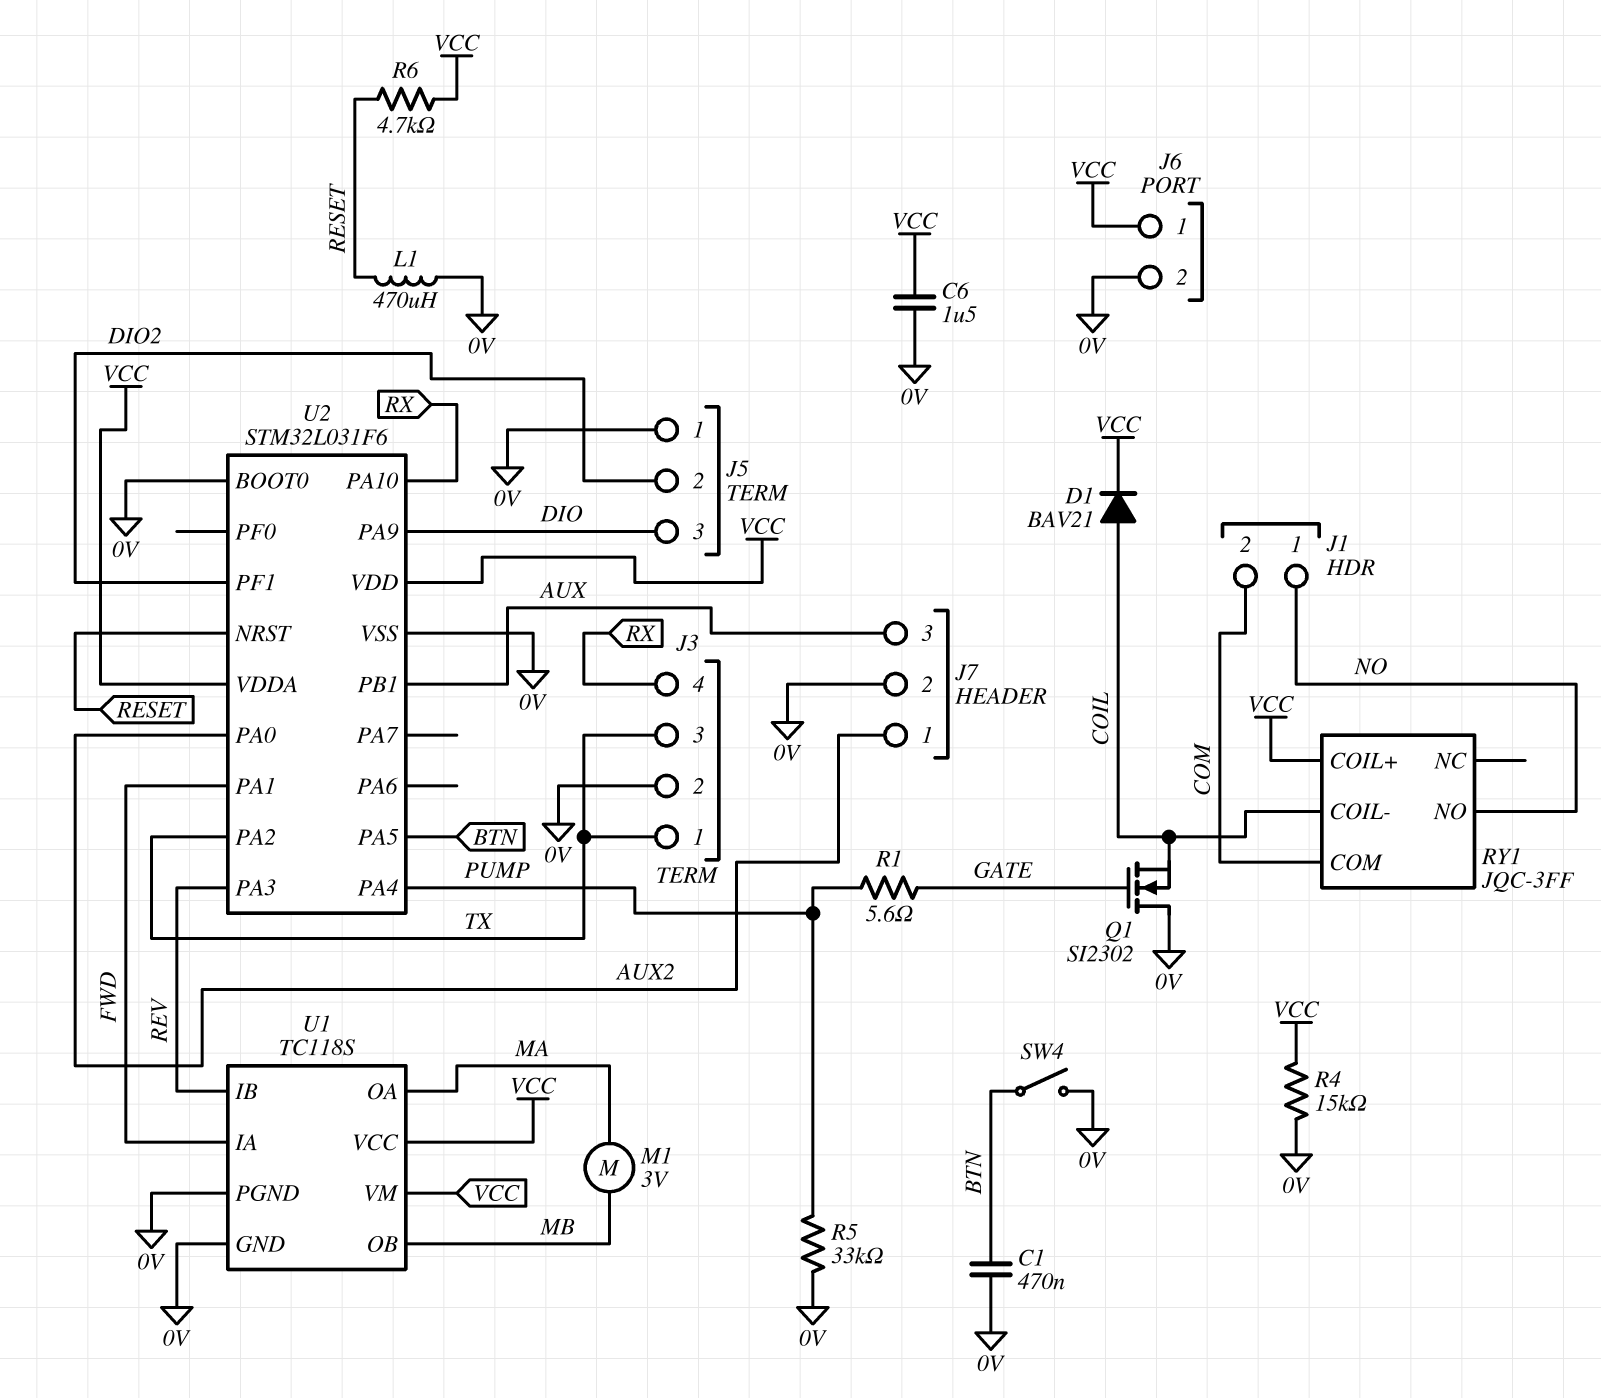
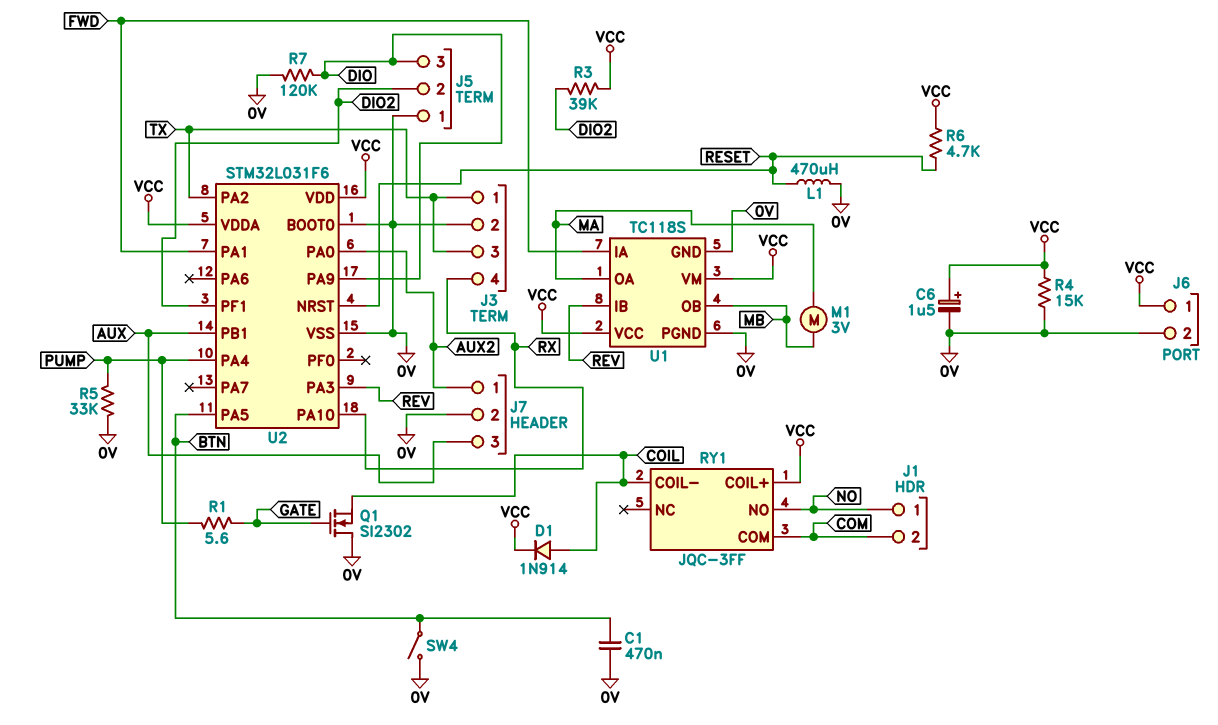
C6: 1.5uF (0V, VCC) -> 1.5uF (plus VCC, minus 0V)
D1: diode BAV21 (A COIL, K VCC) -> diode 1N914 (A COIL, K VCC)
R3: none -> 39k (DIO2, VCC)
R7: none -> 120k (0V, DIO)

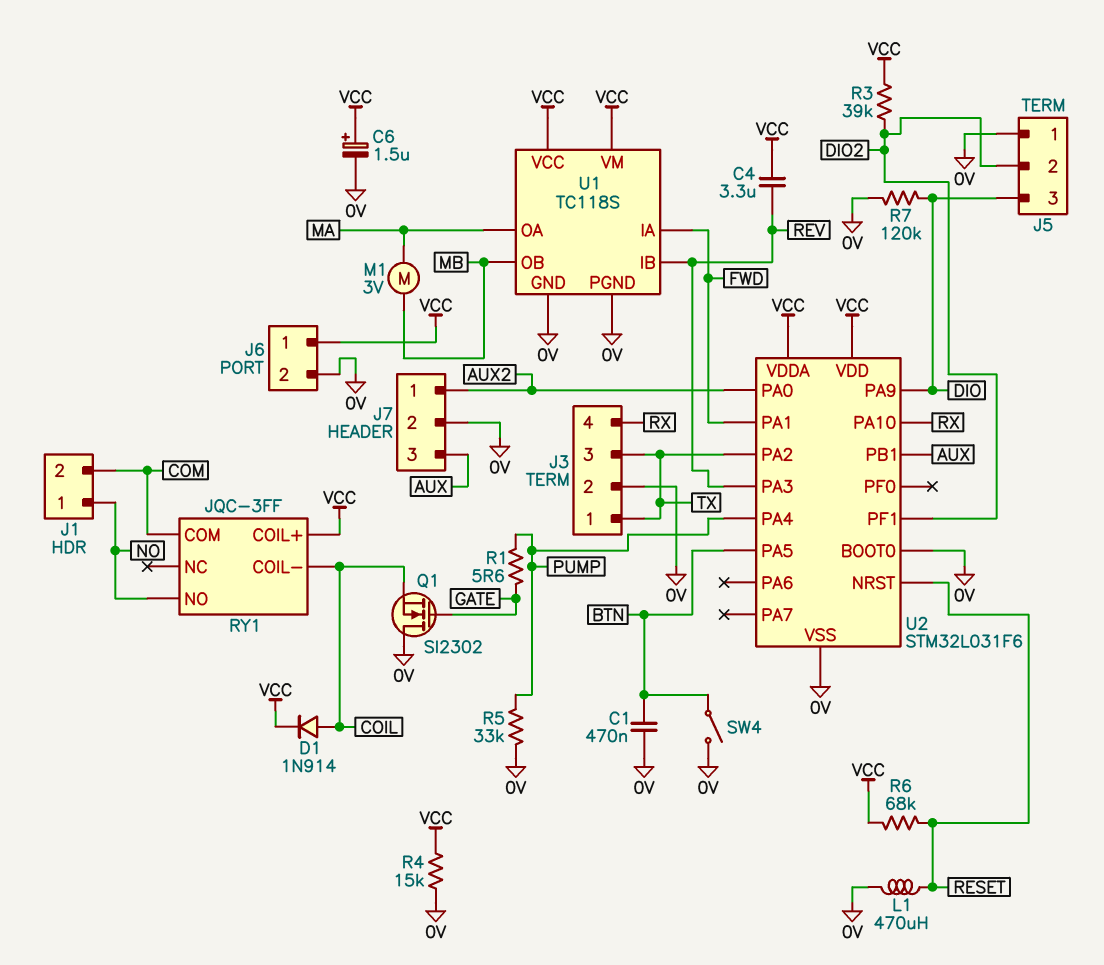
C4: none -> 3.3uF (REV, VCC)
R6: 4.7k (RESET, VCC) -> 68k (RESET, VCC)

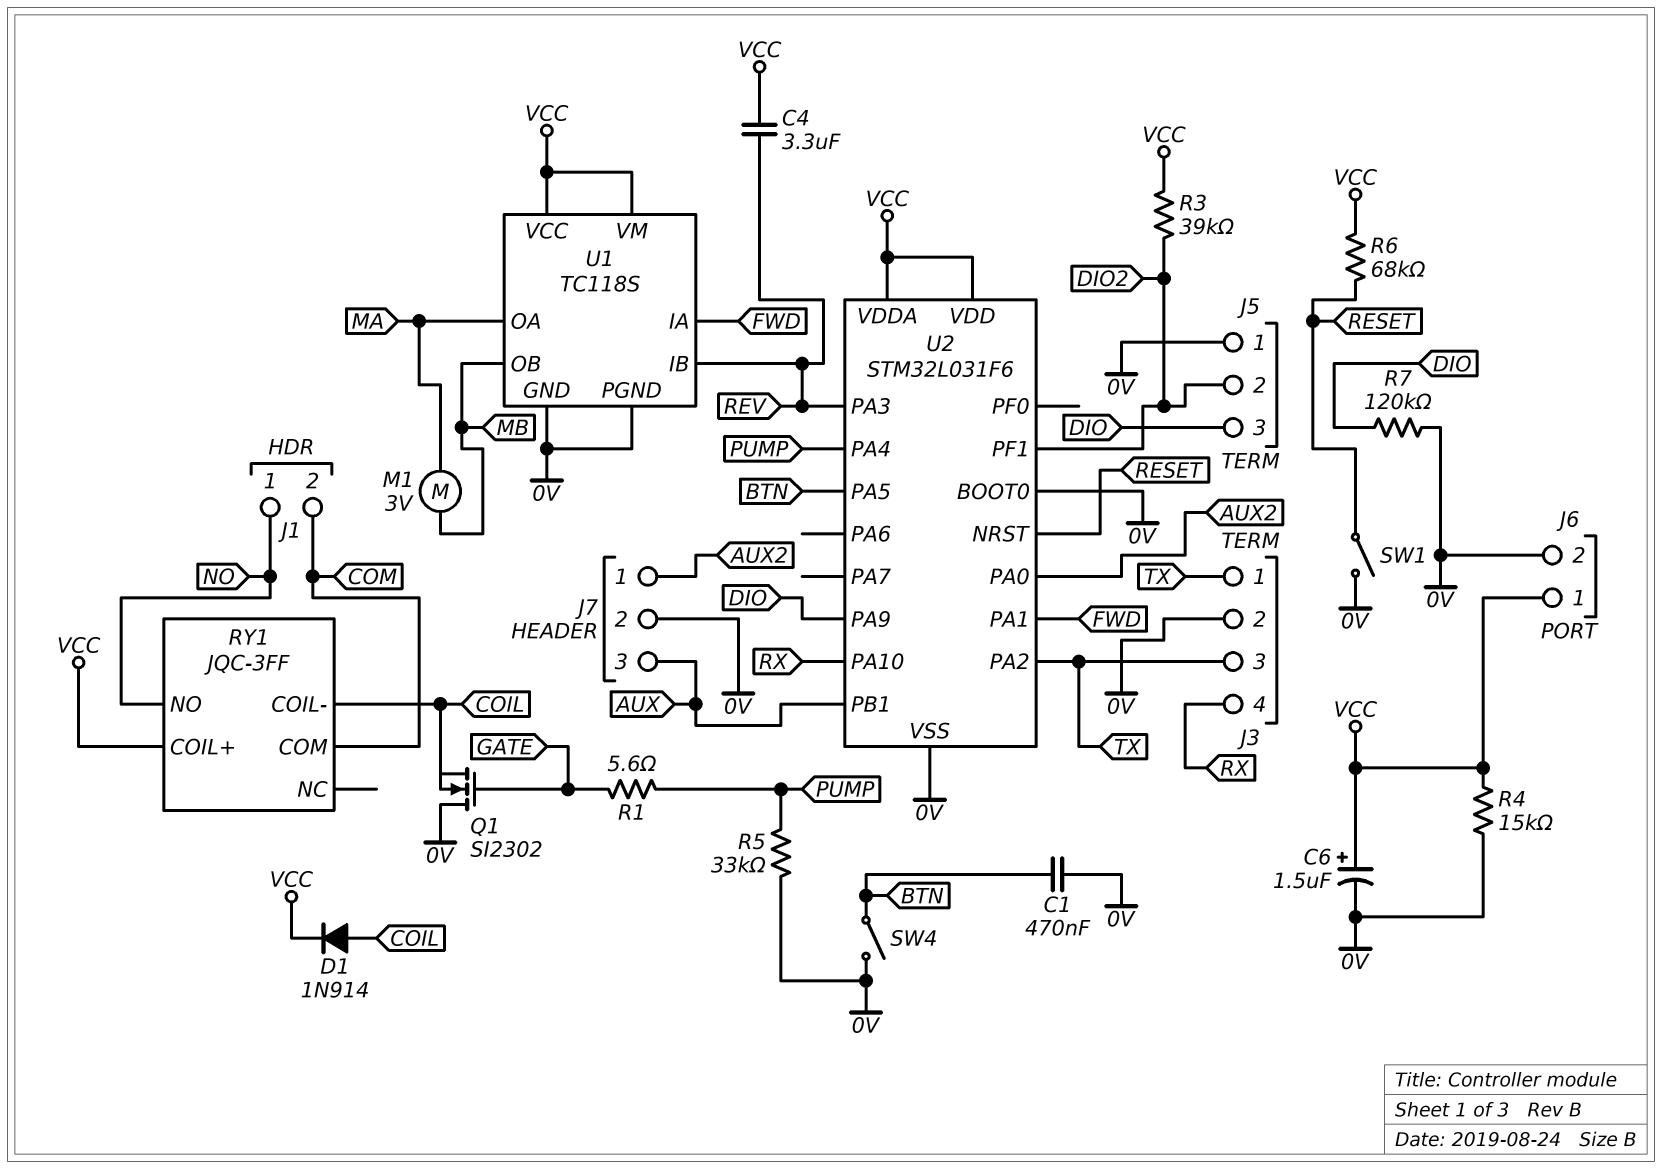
L1: 470uH (0V, RESET) -> none
SW1: none -> switch (0V, RESET)

